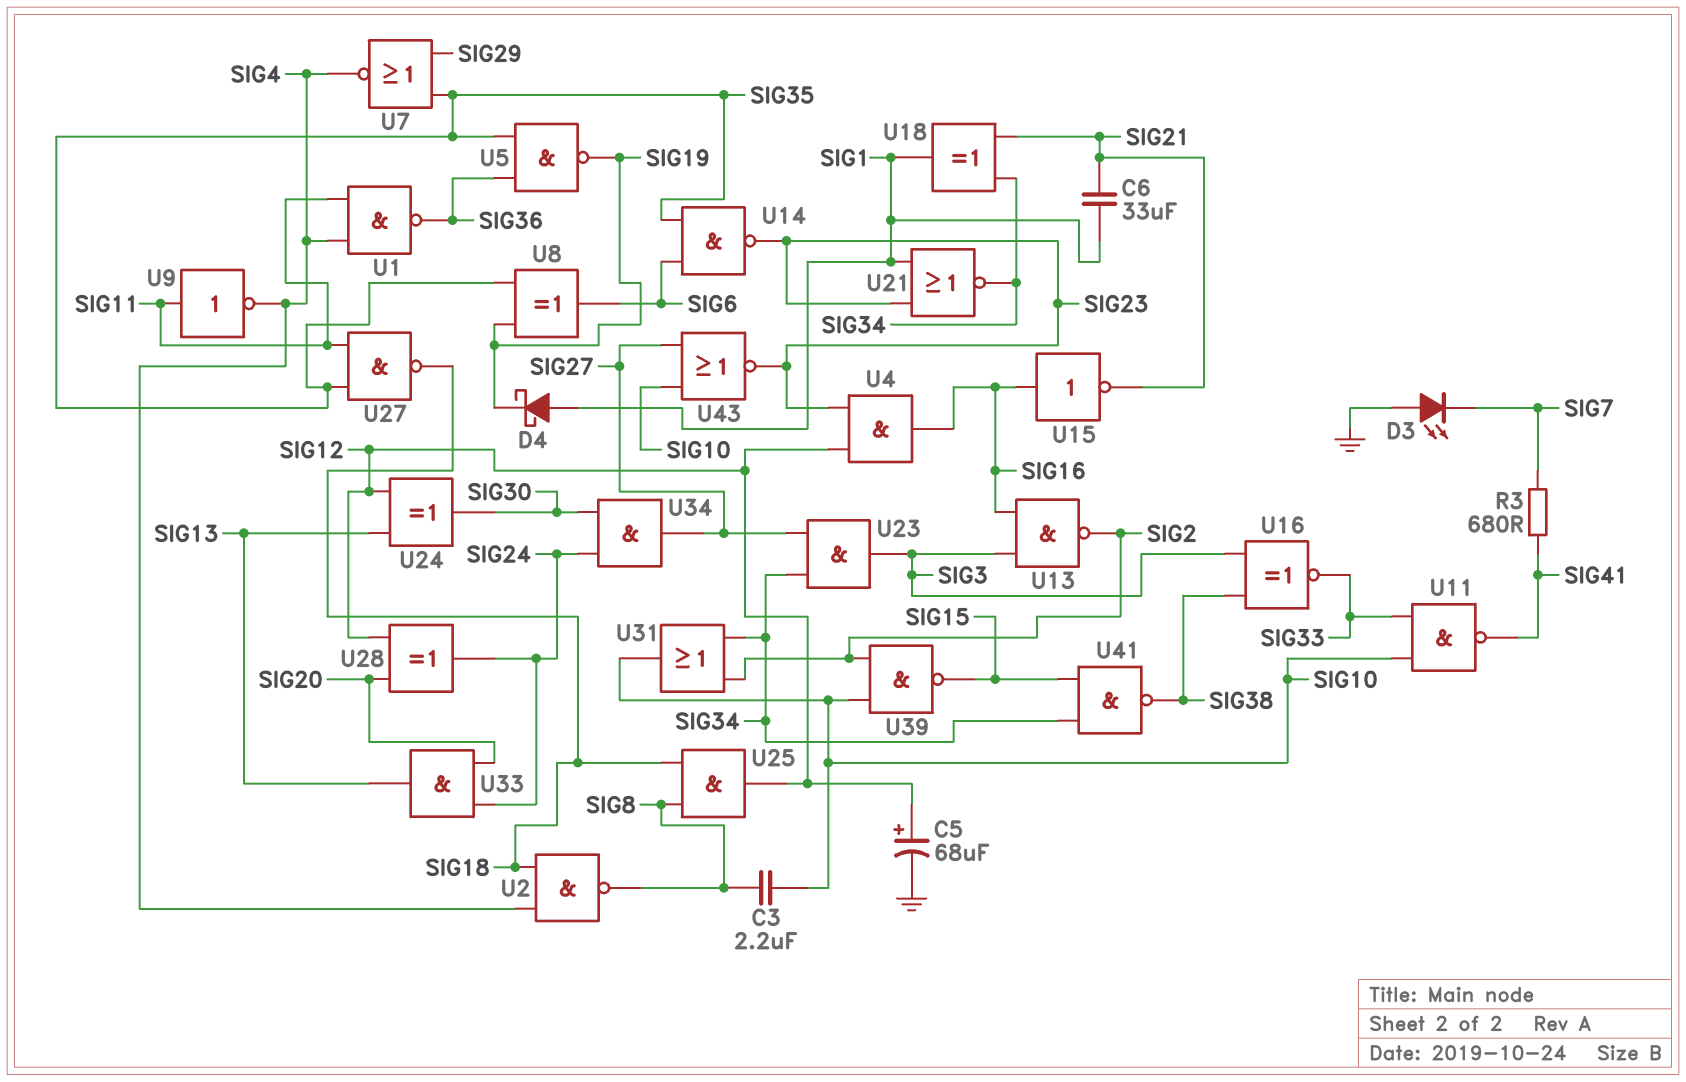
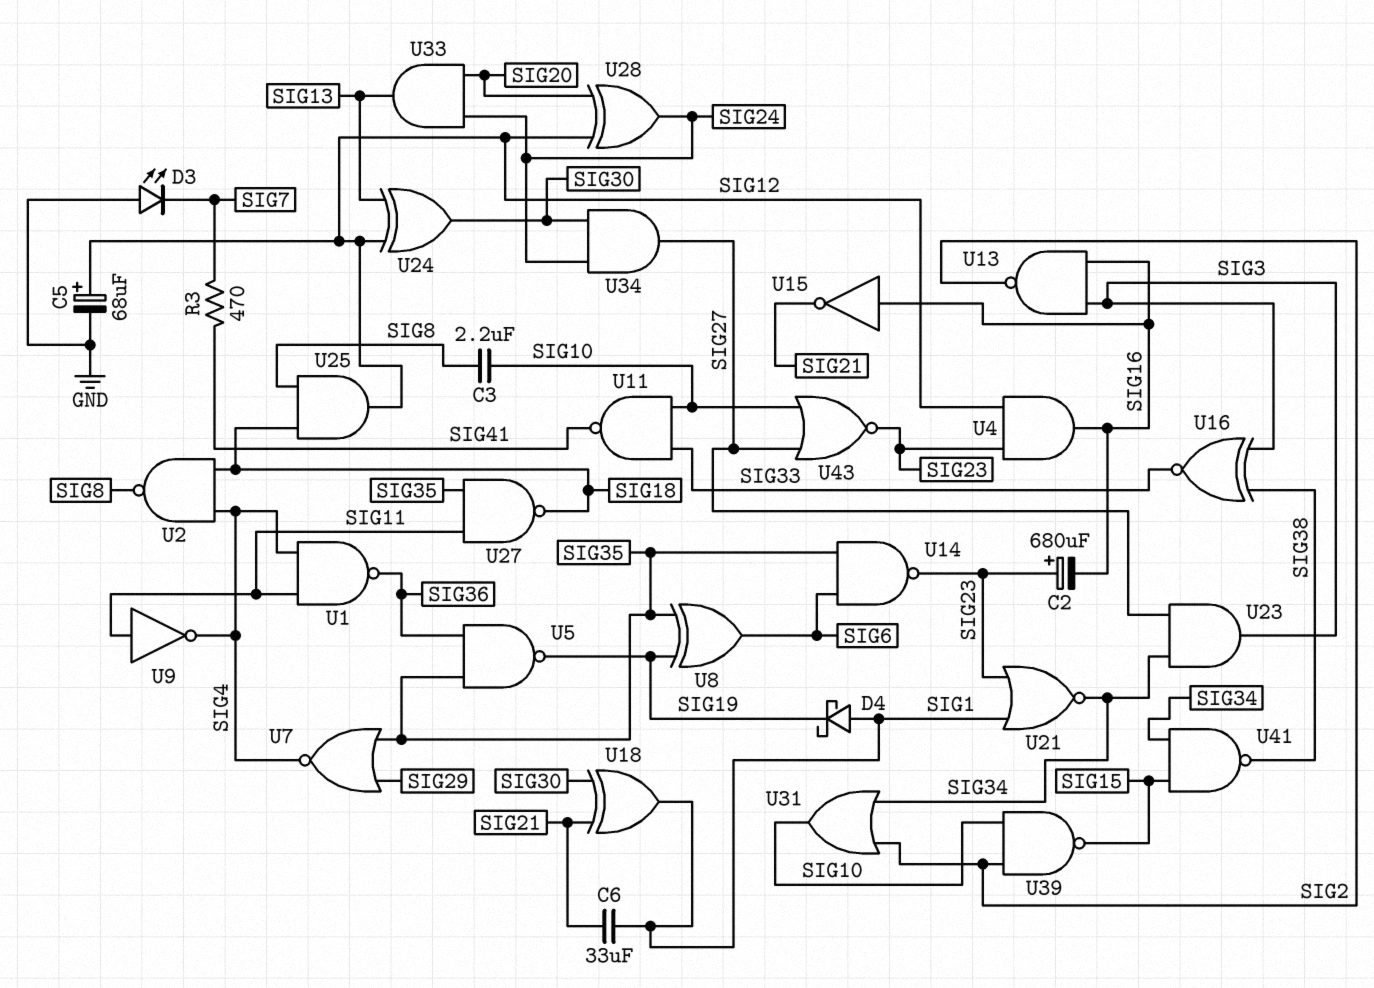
C2: none -> 680uF (plus SIG23, minus SIG16)
R3: 680 (SIG7, SIG41) -> 470 (SIG7, SIG41)
U18: XOR (in SIG21, in SIG34, out SIG1) -> XOR (in SIG21, in SIG30, out SIG1)

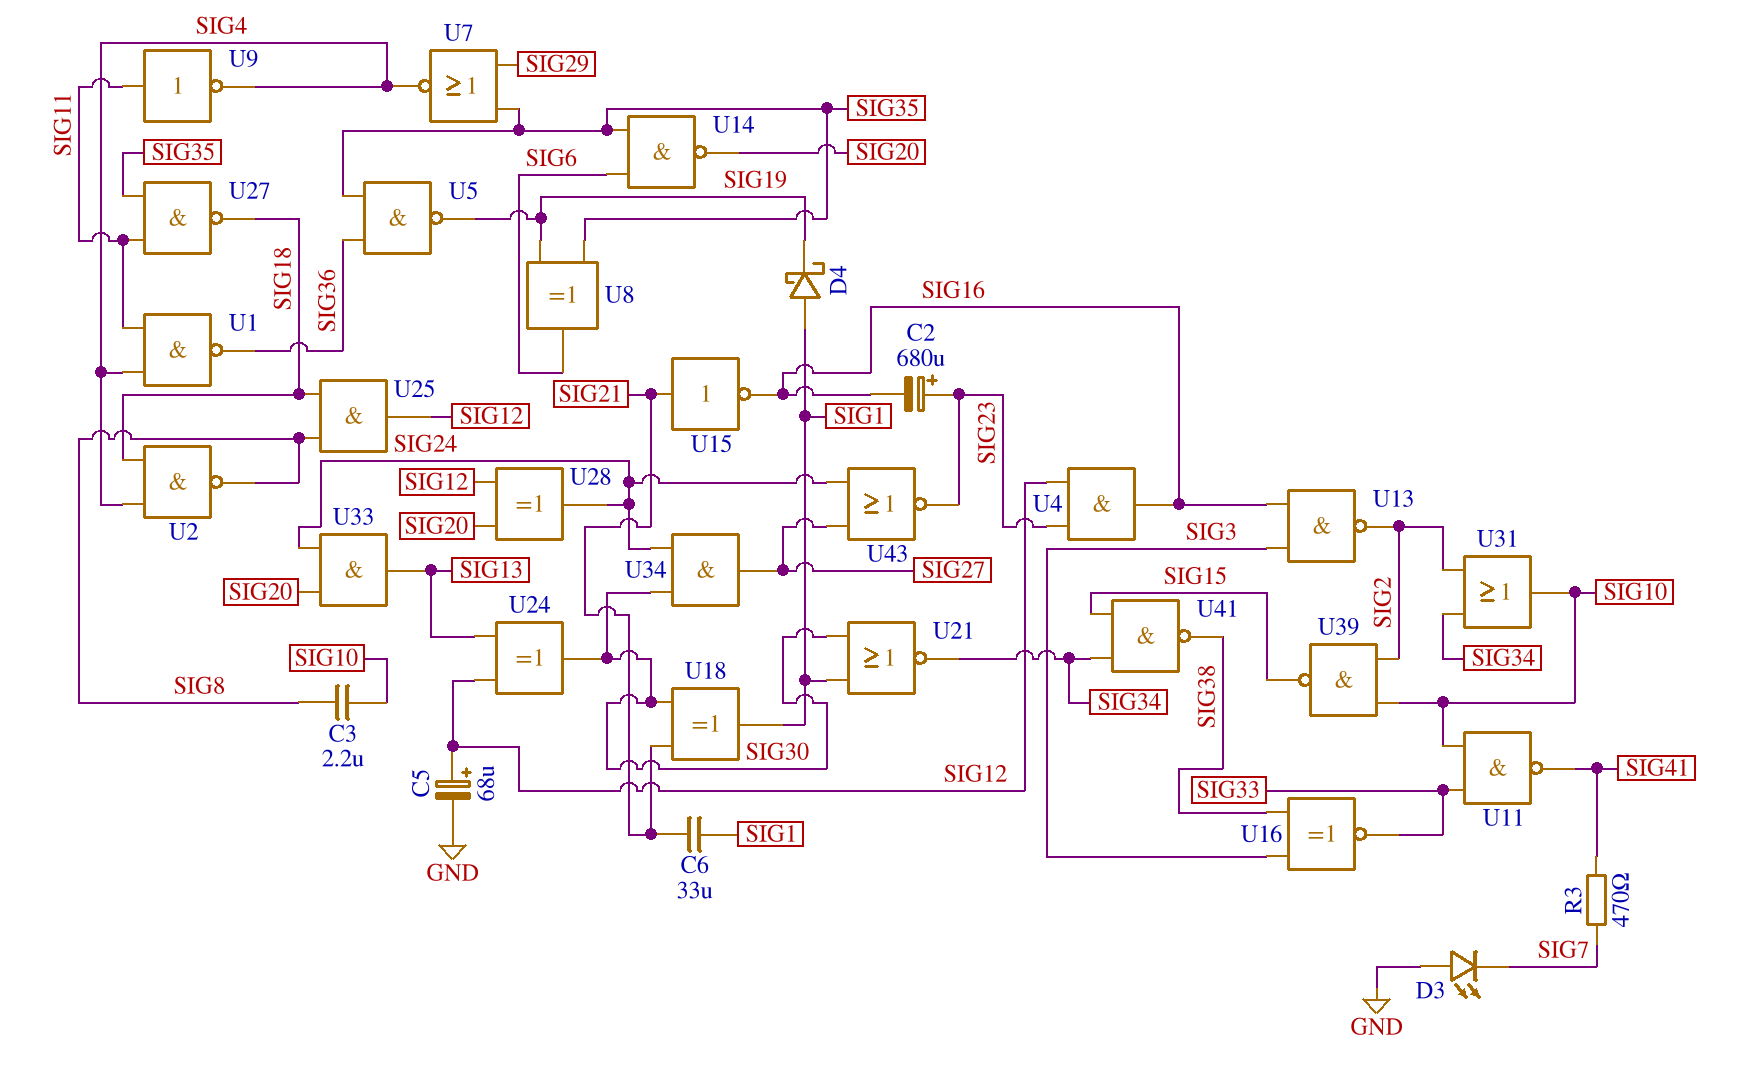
U14: NAND (in SIG6, in SIG35, out SIG23) -> NAND (in SIG6, in SIG35, out SIG20)
U15: NOT (in SIG16, out SIG21) -> NOT (in SIG21, out SIG16)
U21: NOR (in SIG1, in SIG23, out SIG34) -> NOR (in SIG1, in SIG30, out SIG34)
U23: AND (in SIG27, in SIG34, out SIG3) -> none
U43: NOR (in SIG10, in SIG27, out SIG23) -> NOR (in SIG24, in SIG27, out SIG23)

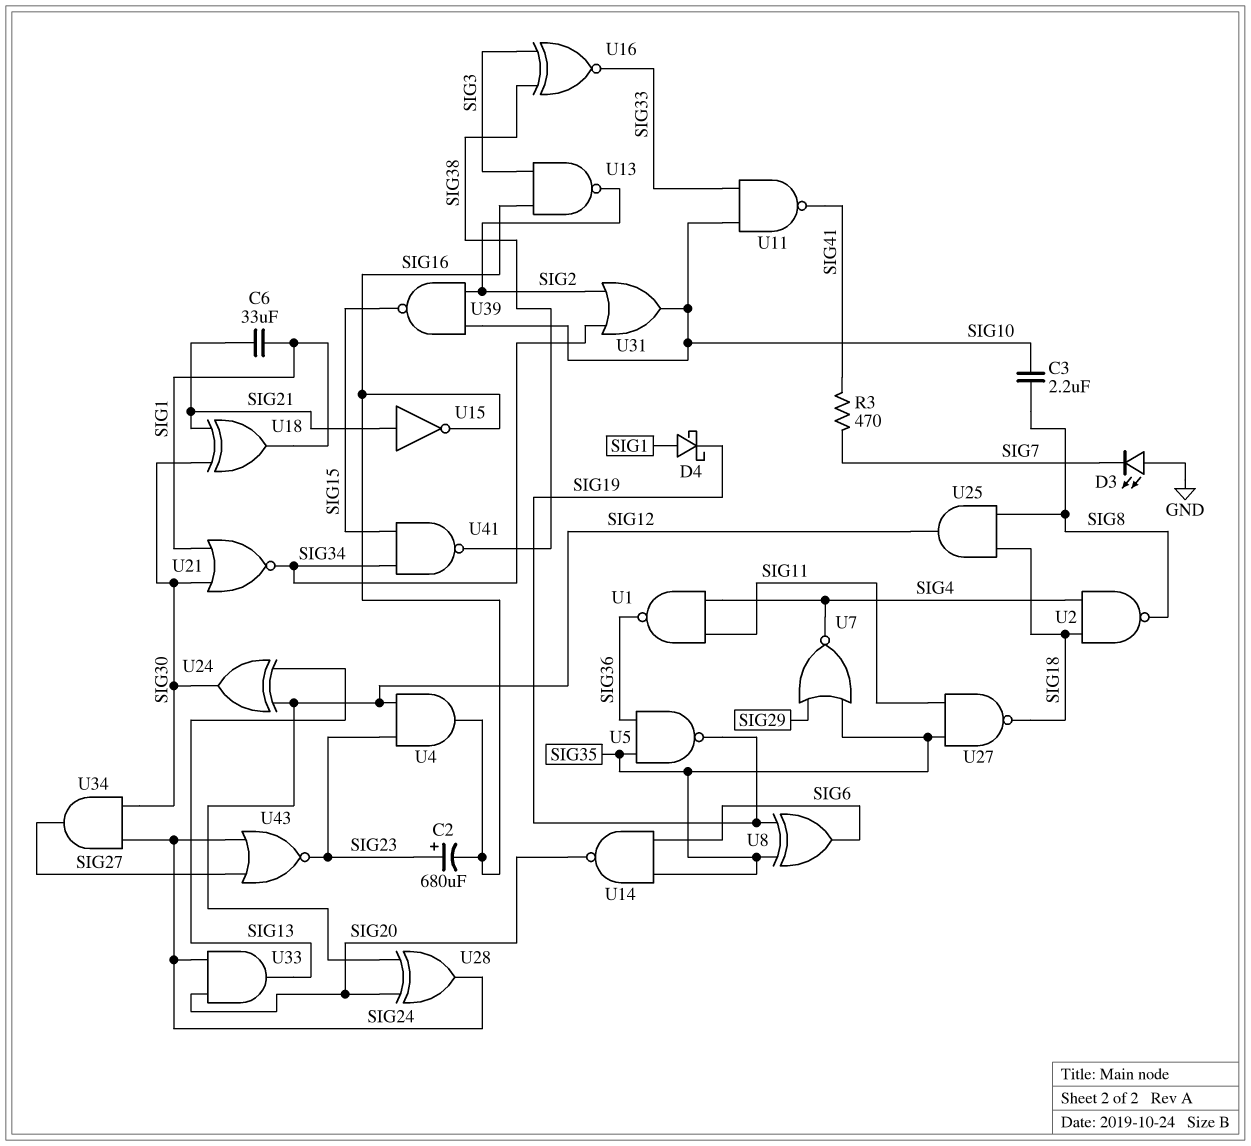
C5: 68uF (plus SIG12, minus GND) -> none
U9: NOT (in SIG11, out SIG4) -> none

